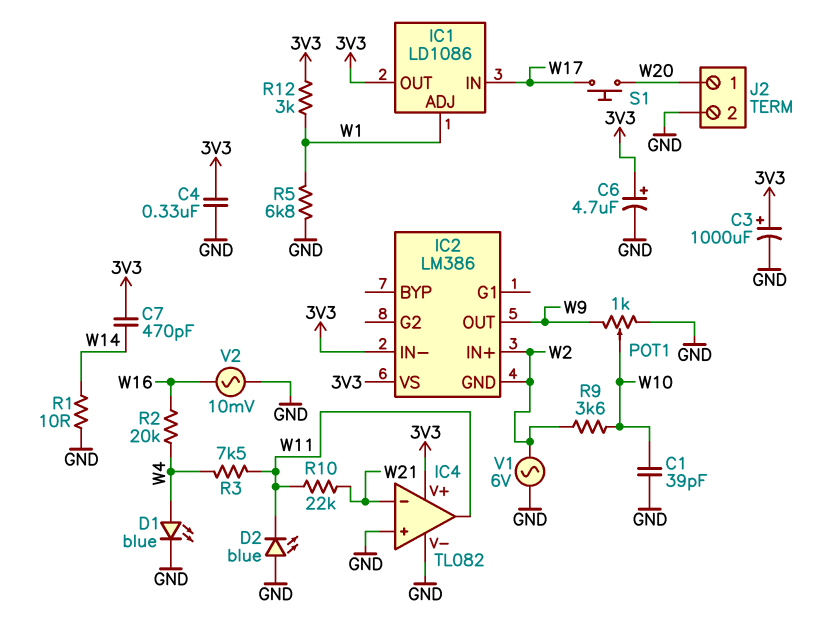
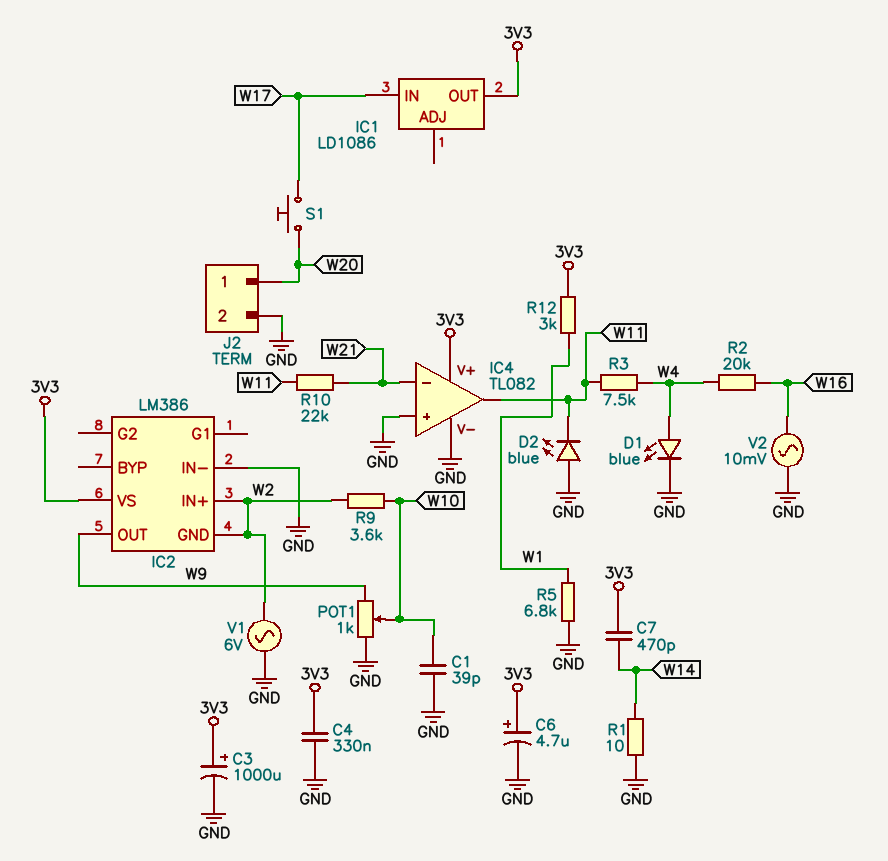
IC1 pin ADJ: W1 -> none
IC2 pin IN-: 3V3 -> GND

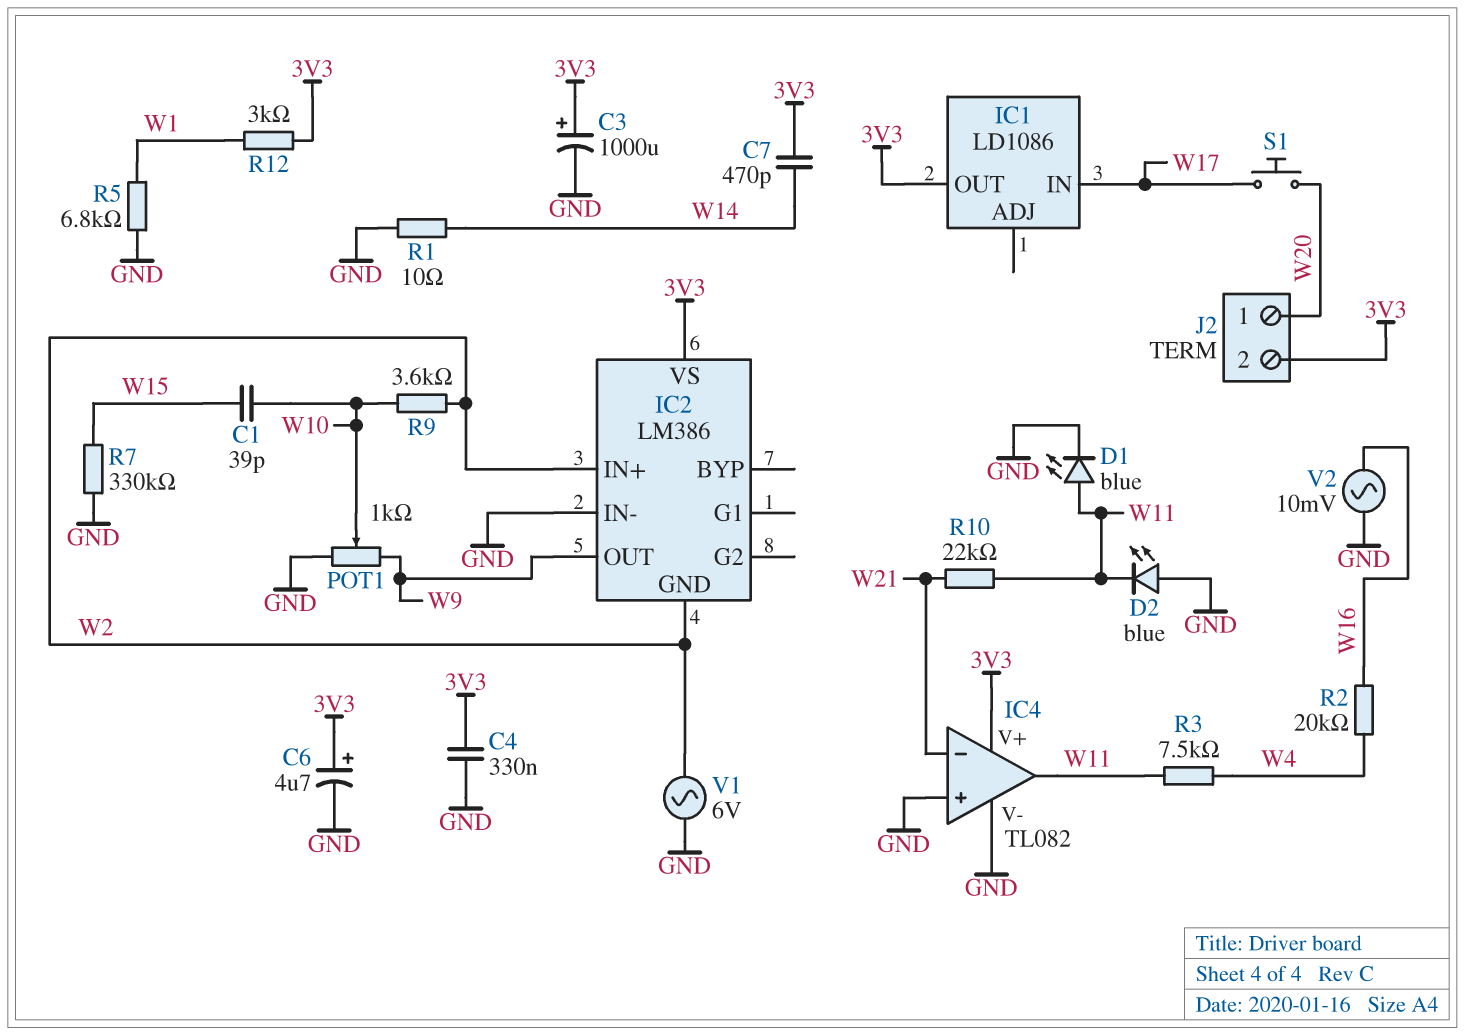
C1: 39pF (GND, W10) -> 39pF (W10, W15)
D1: LED blue (A W4, K GND) -> LED blue (A W11, K GND)
J2 pin 2: GND -> 3V3
R7: none -> 330k (GND, W15)

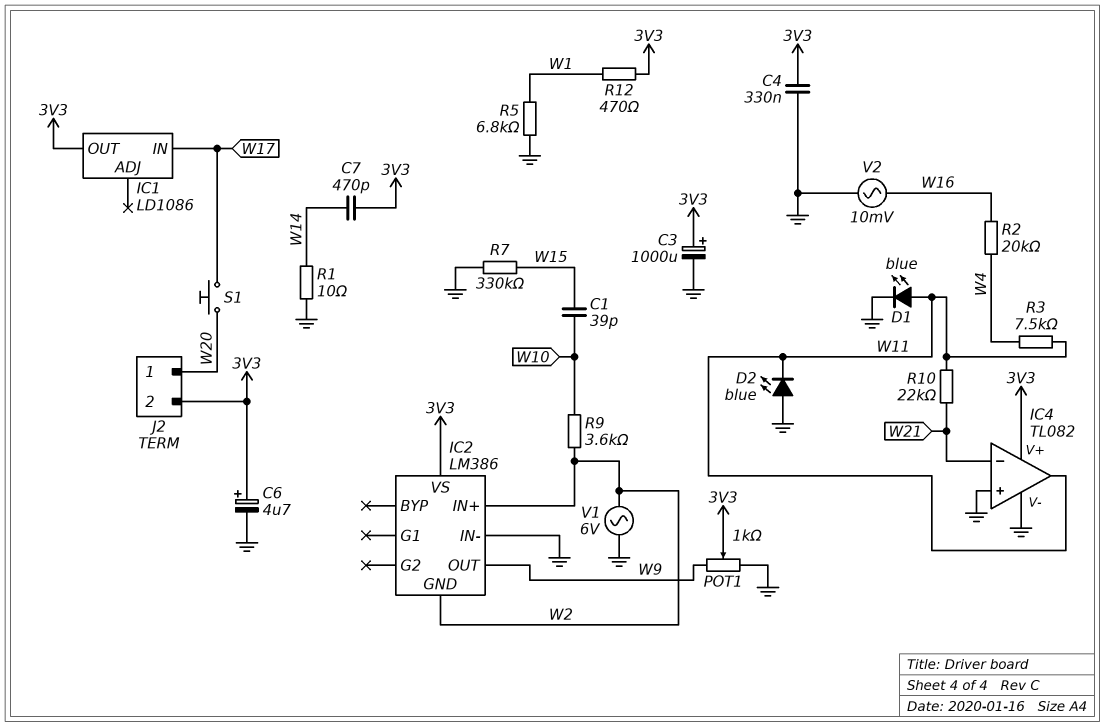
POT1: 1k (GND, W9, wiper W10) -> 1k (GND, W9, wiper 3V3)
R12: 3k (3V3, W1) -> 470 (3V3, W1)

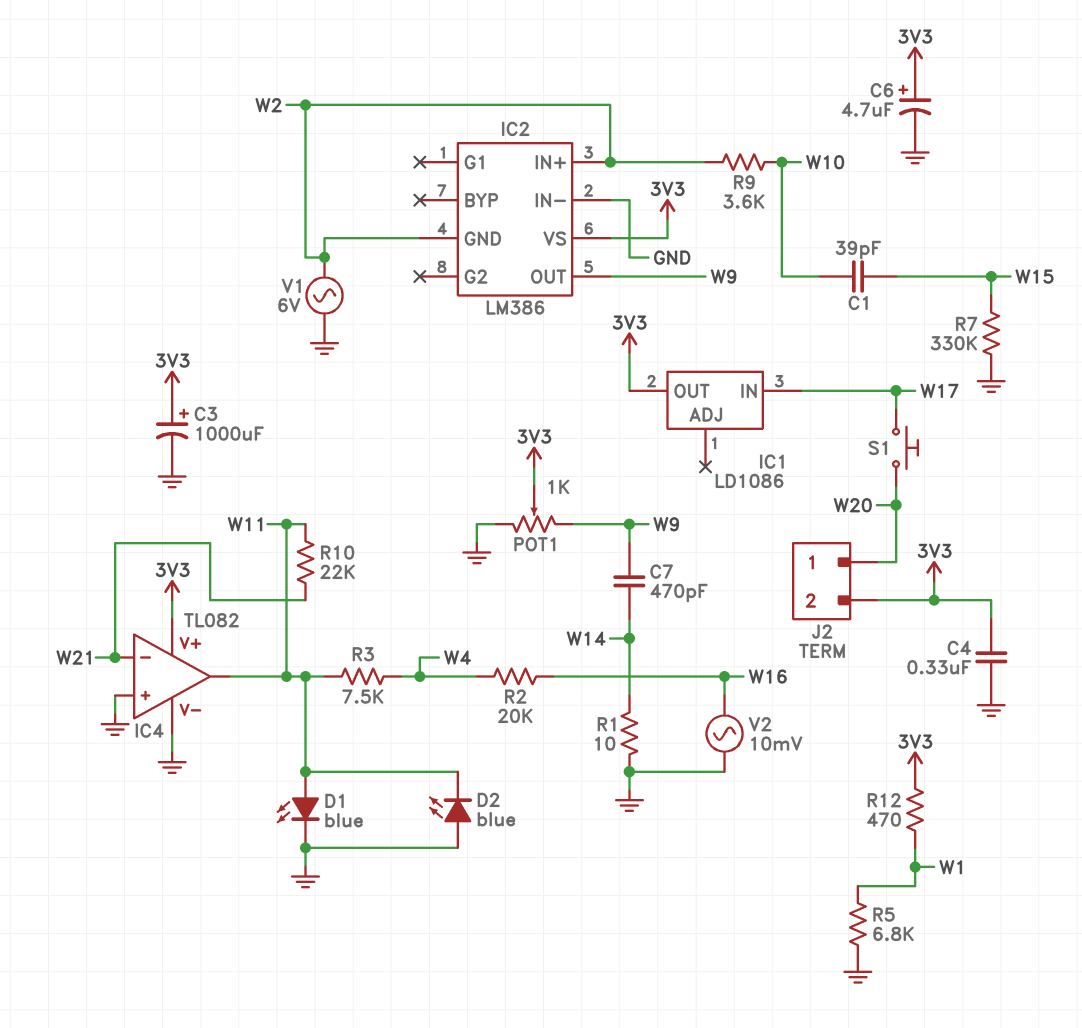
C7: 470pF (3V3, W14) -> 470pF (W9, W14)

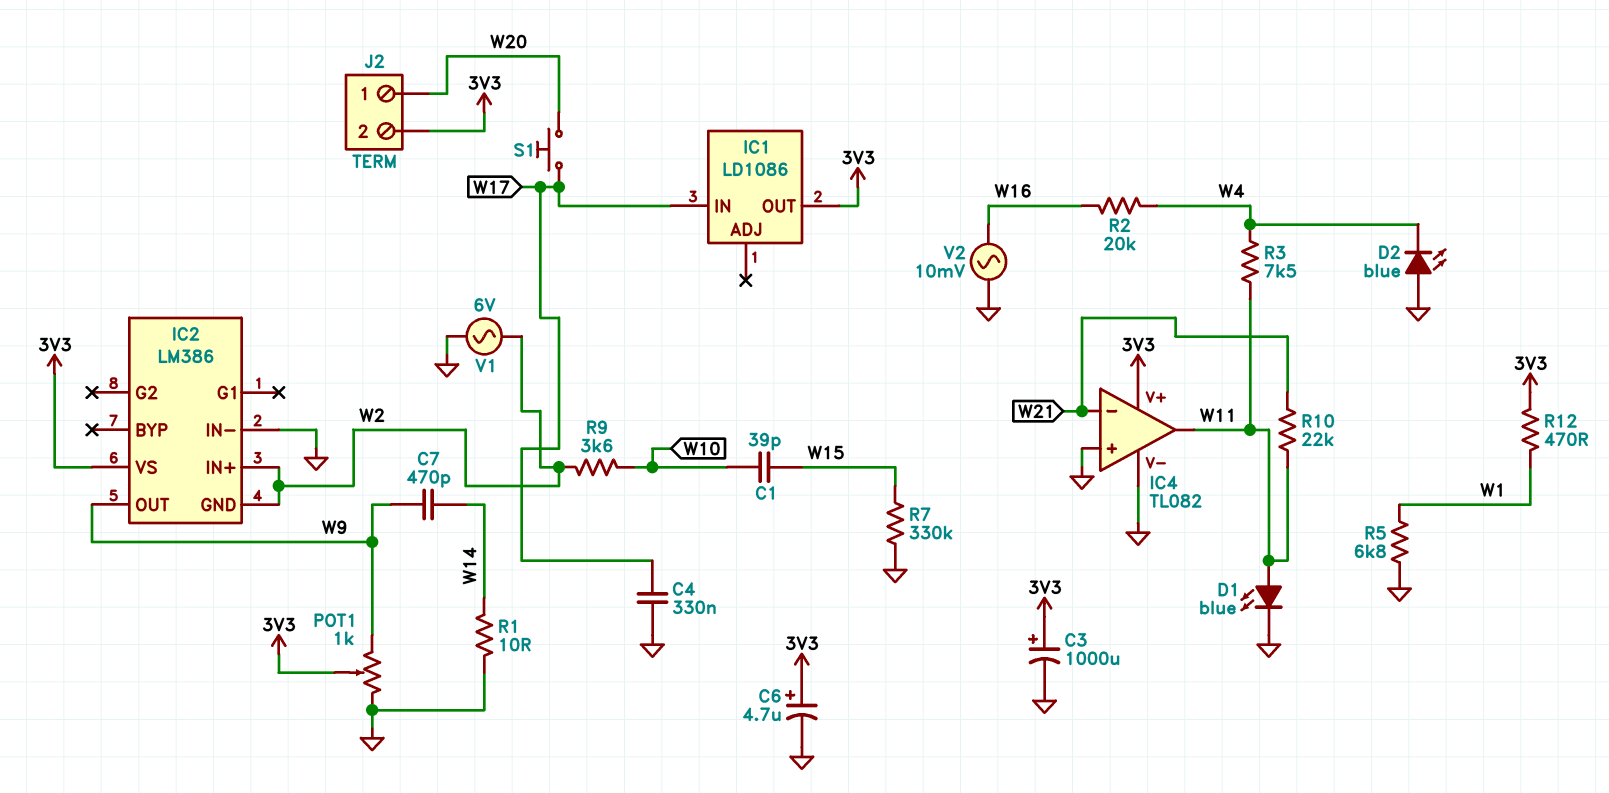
C4: 330nF (3V3, GND) -> 330nF (GND, W17)
D2: LED blue (A GND, K W11) -> LED blue (A GND, K W4)

